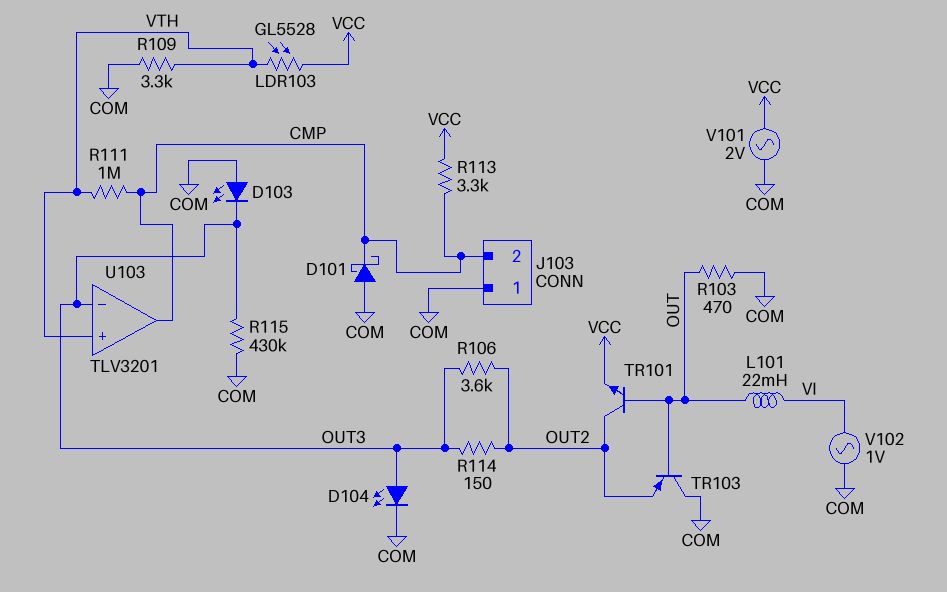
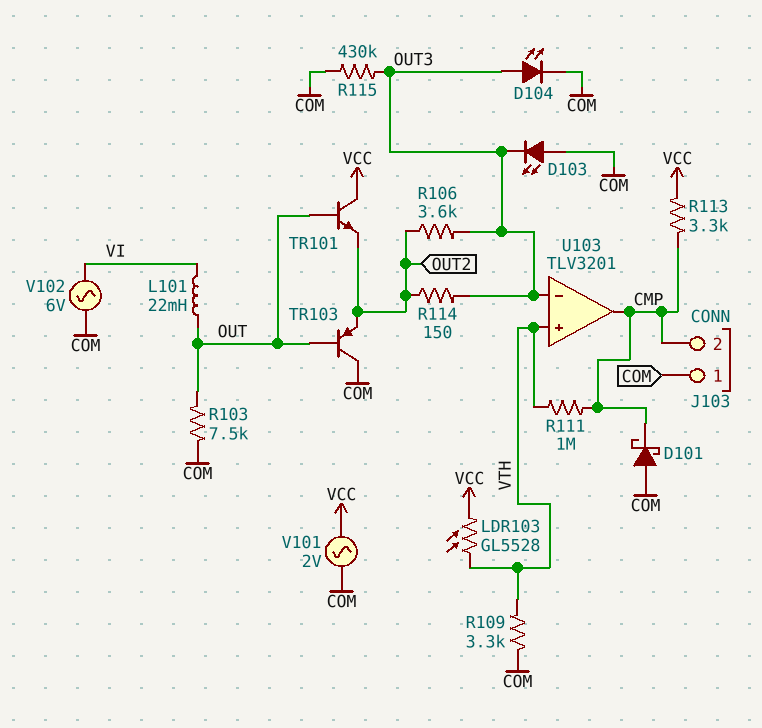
R103: 470 (COM, OUT) -> 7.5k (COM, OUT)
TR101: NPN (B OUT, C OUT2, E VCC) -> NPN (B OUT, C VCC, E OUT2)
V102: AC 1V (COM, VI) -> AC 6V (COM, VI)

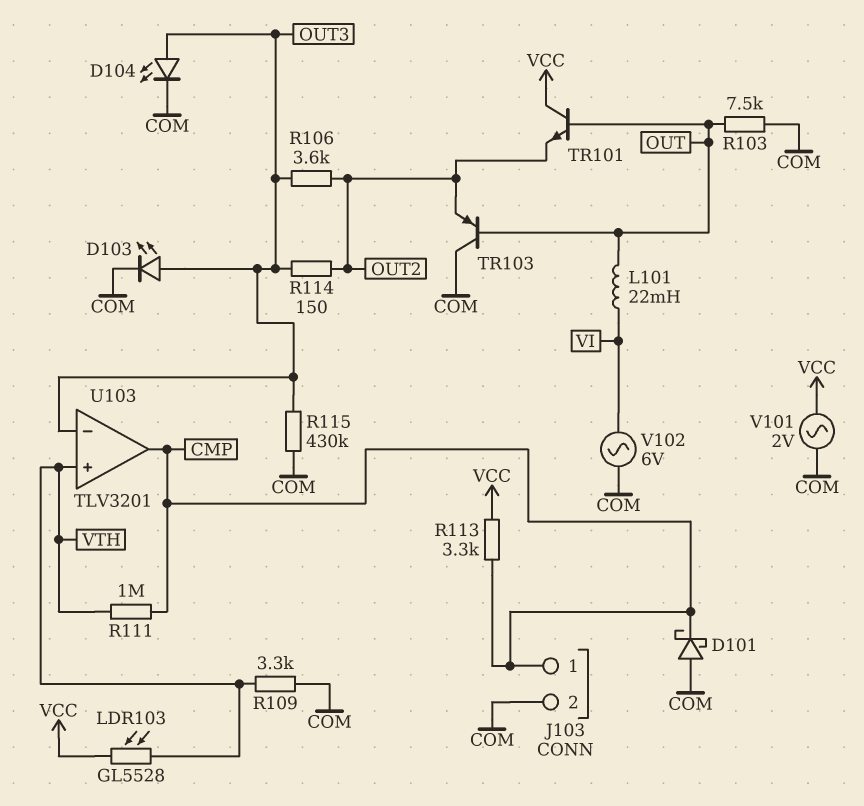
D103: LED (A COM, K OUT3) -> LED (A OUT3, K COM)
J103 pin 1: COM -> CMP
J103 pin 2: CMP -> COM

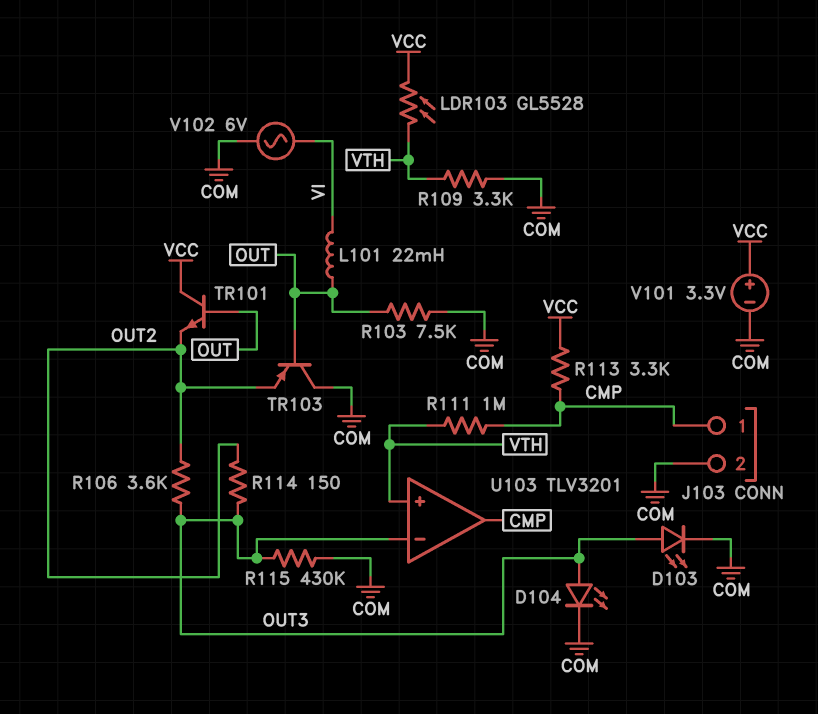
D101: schottky (A COM, K CMP) -> none
V101: AC 2V (COM, VCC) -> 3.3V (plus VCC, minus COM)

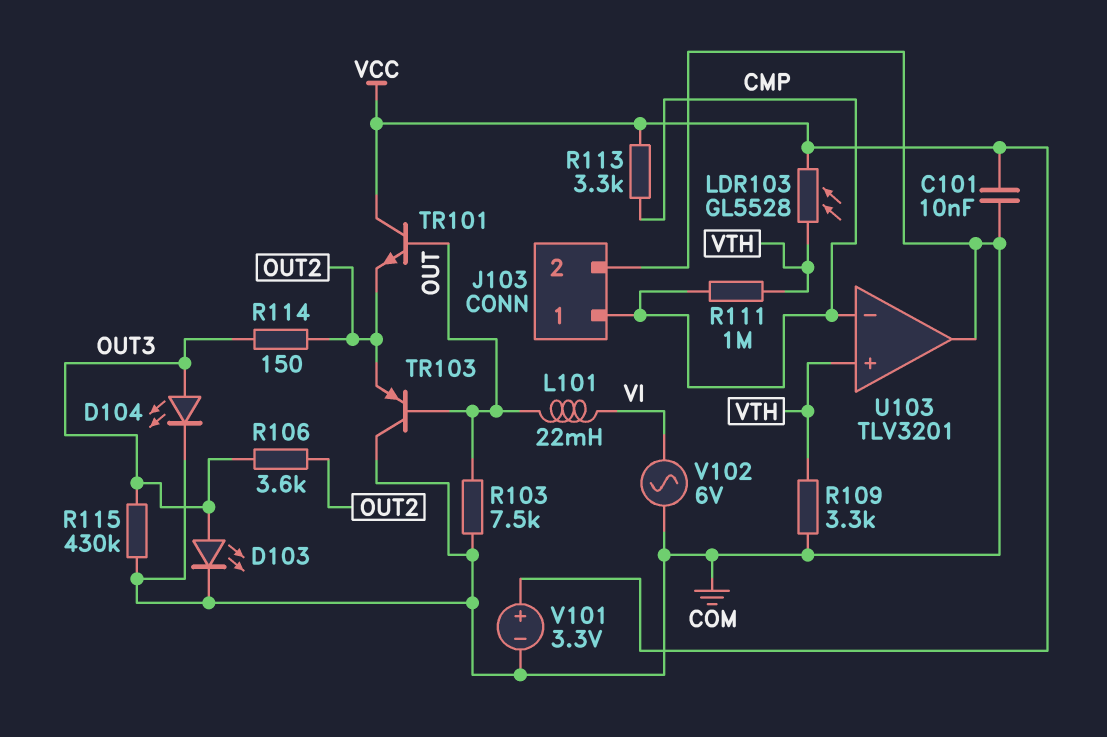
C101: none -> 10nF (COM, VCC)
U103 pin in-: OUT3 -> CMP
U103 pin out: CMP -> COM

